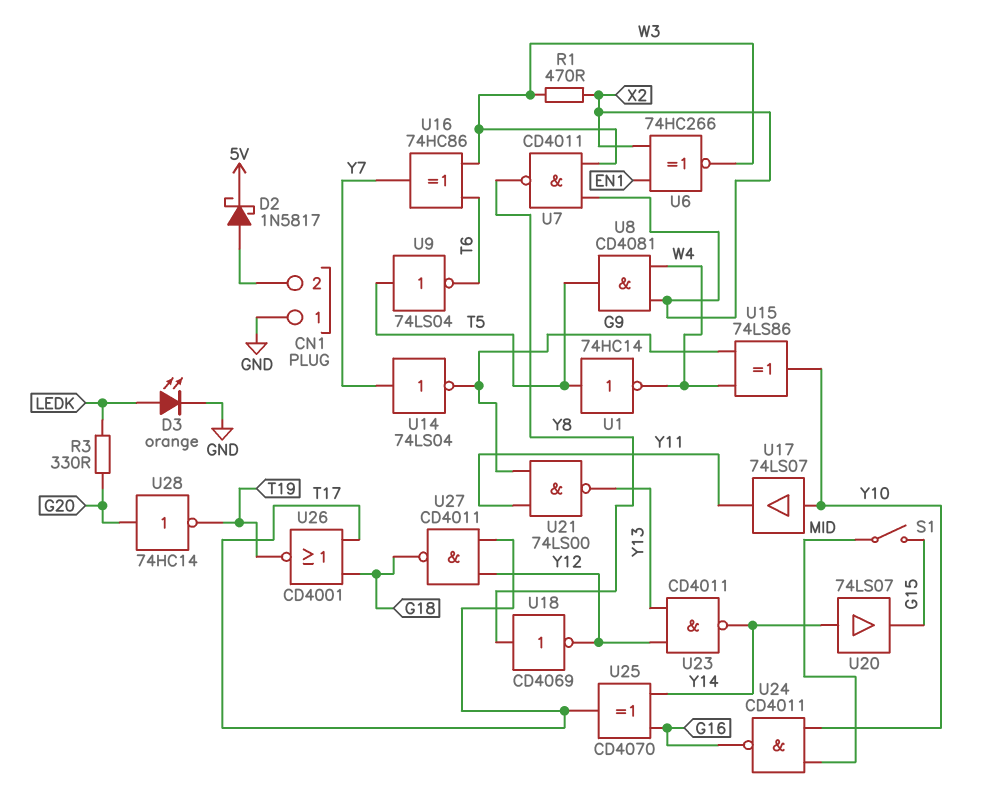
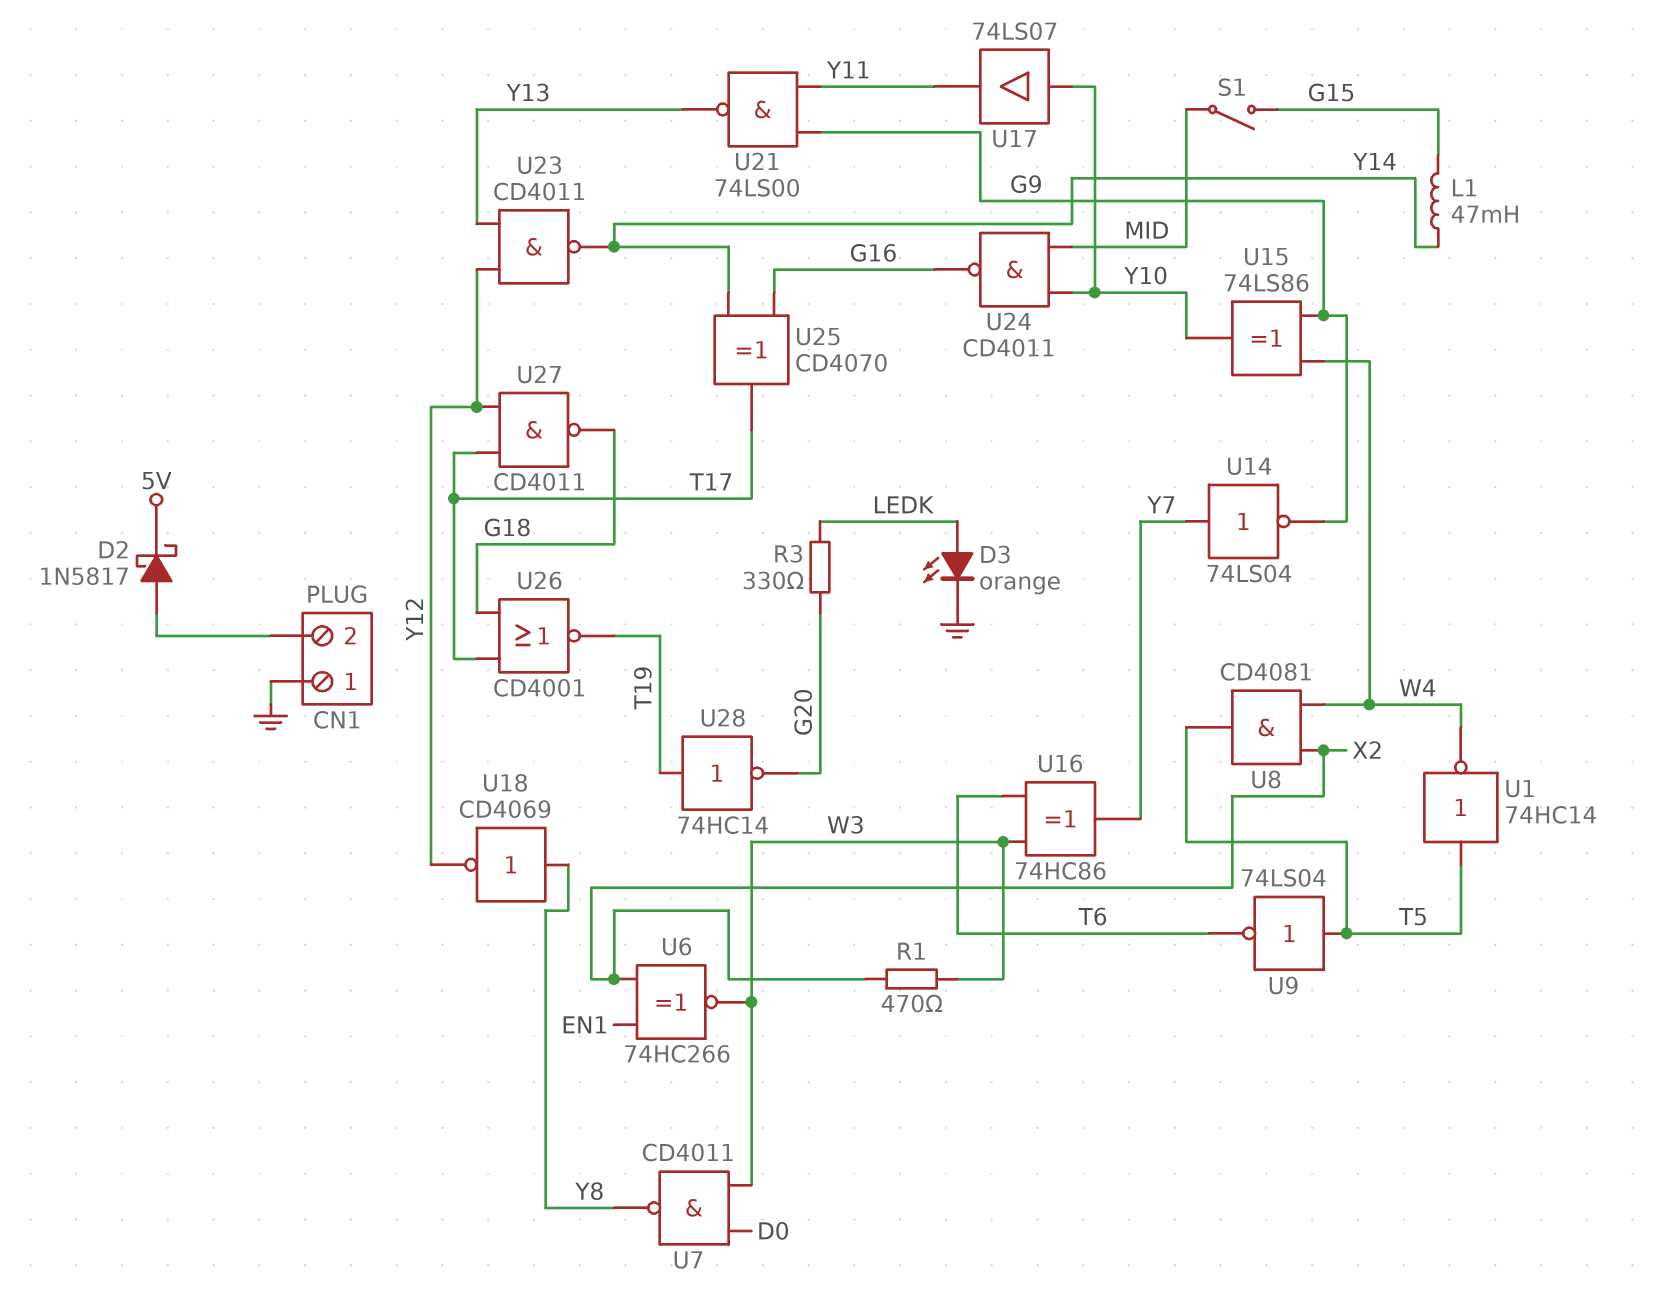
L1: none -> 47mH (G15, Y14)
U7: NAND CD4011 (in W3, in X2, out Y8) -> NAND CD4011 (in D0, in W3, out Y8)
U20: buffer 74LS07 (in Y14, out G15) -> none
U28: NOT 74HC14 (in G20, out T19) -> NOT 74HC14 (in T19, out G20)

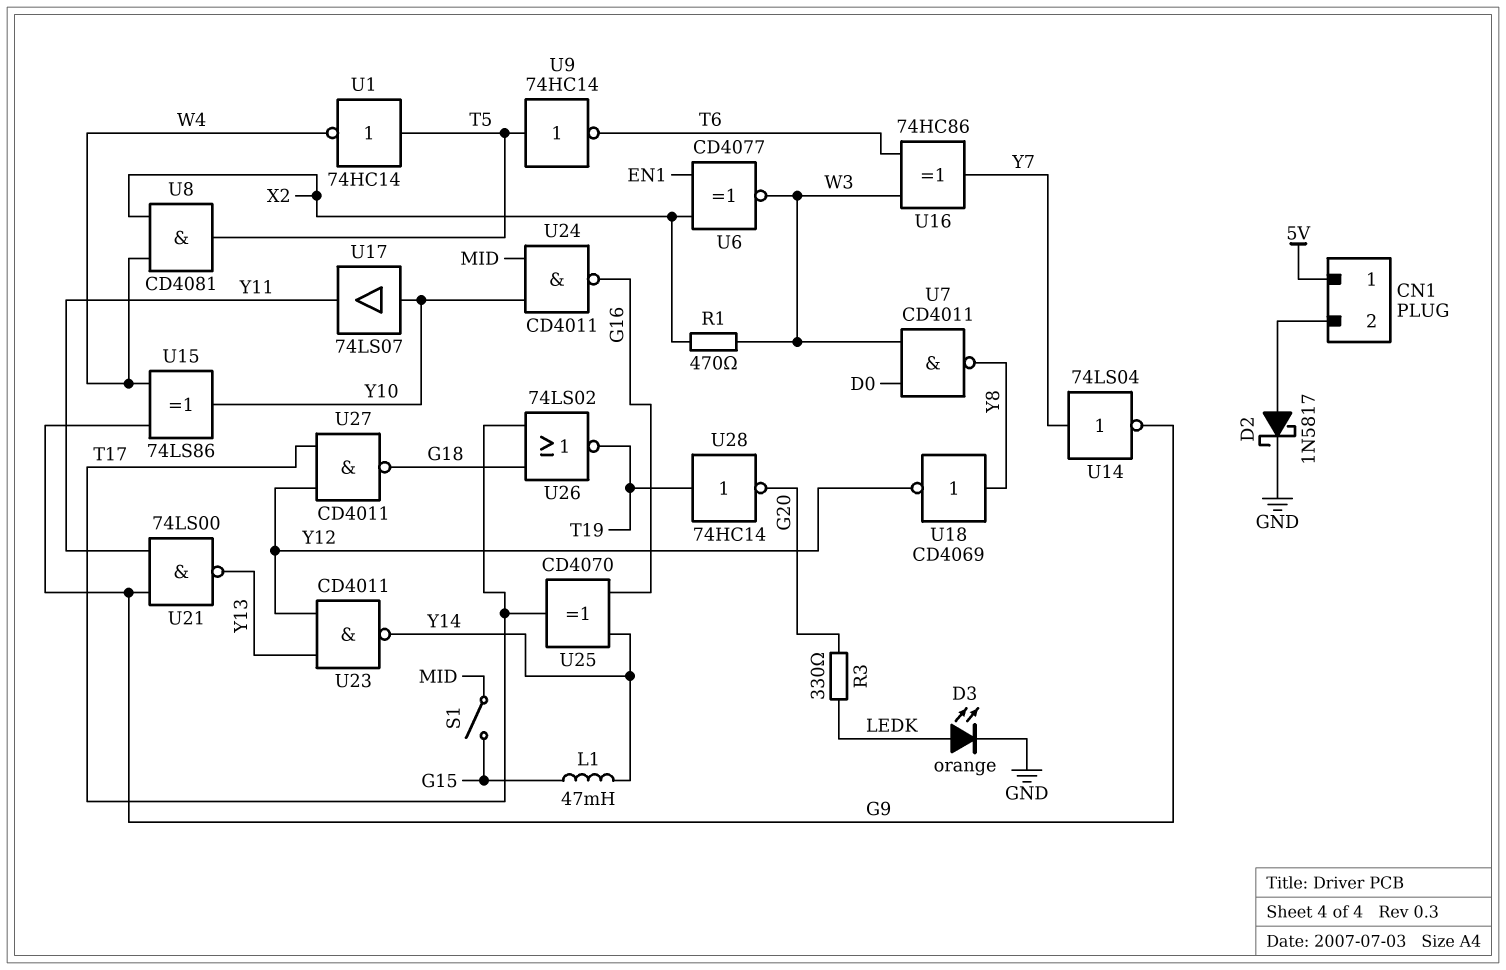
CN1 pin 1: GND -> 5V
D2: schottky 1N5817 (A CN1/2, K 5V) -> schottky 1N5817 (A CN1/2, K GND)
U6: XNOR 74HC266 (in EN1, in X2, out W3) -> XNOR CD4077 (in EN1, in X2, out W3)
U9: NOT 74LS04 (in T5, out T6) -> NOT 74HC14 (in T5, out T6)
U26: NOR CD4001 (in G18, in T17, out T19) -> NOR 74LS02 (in G18, in T17, out T19)

